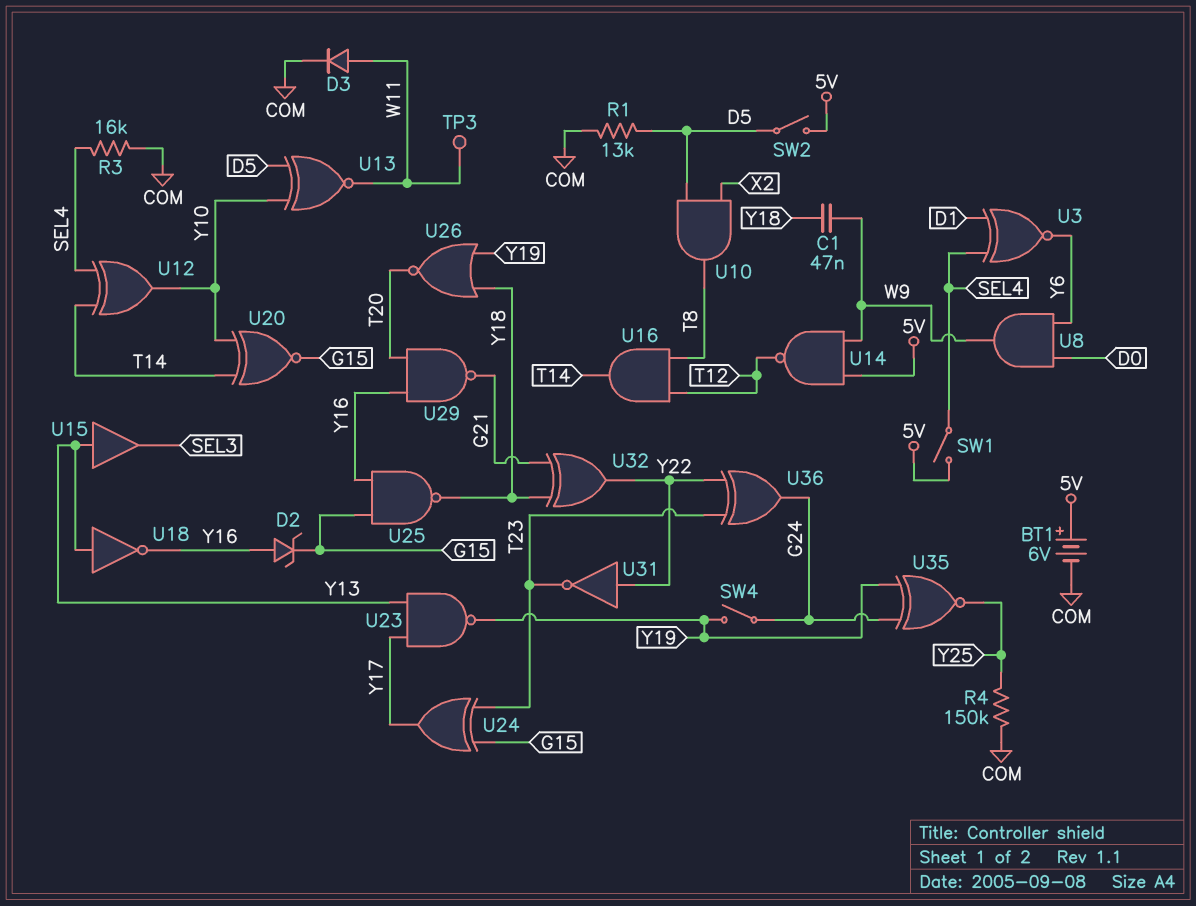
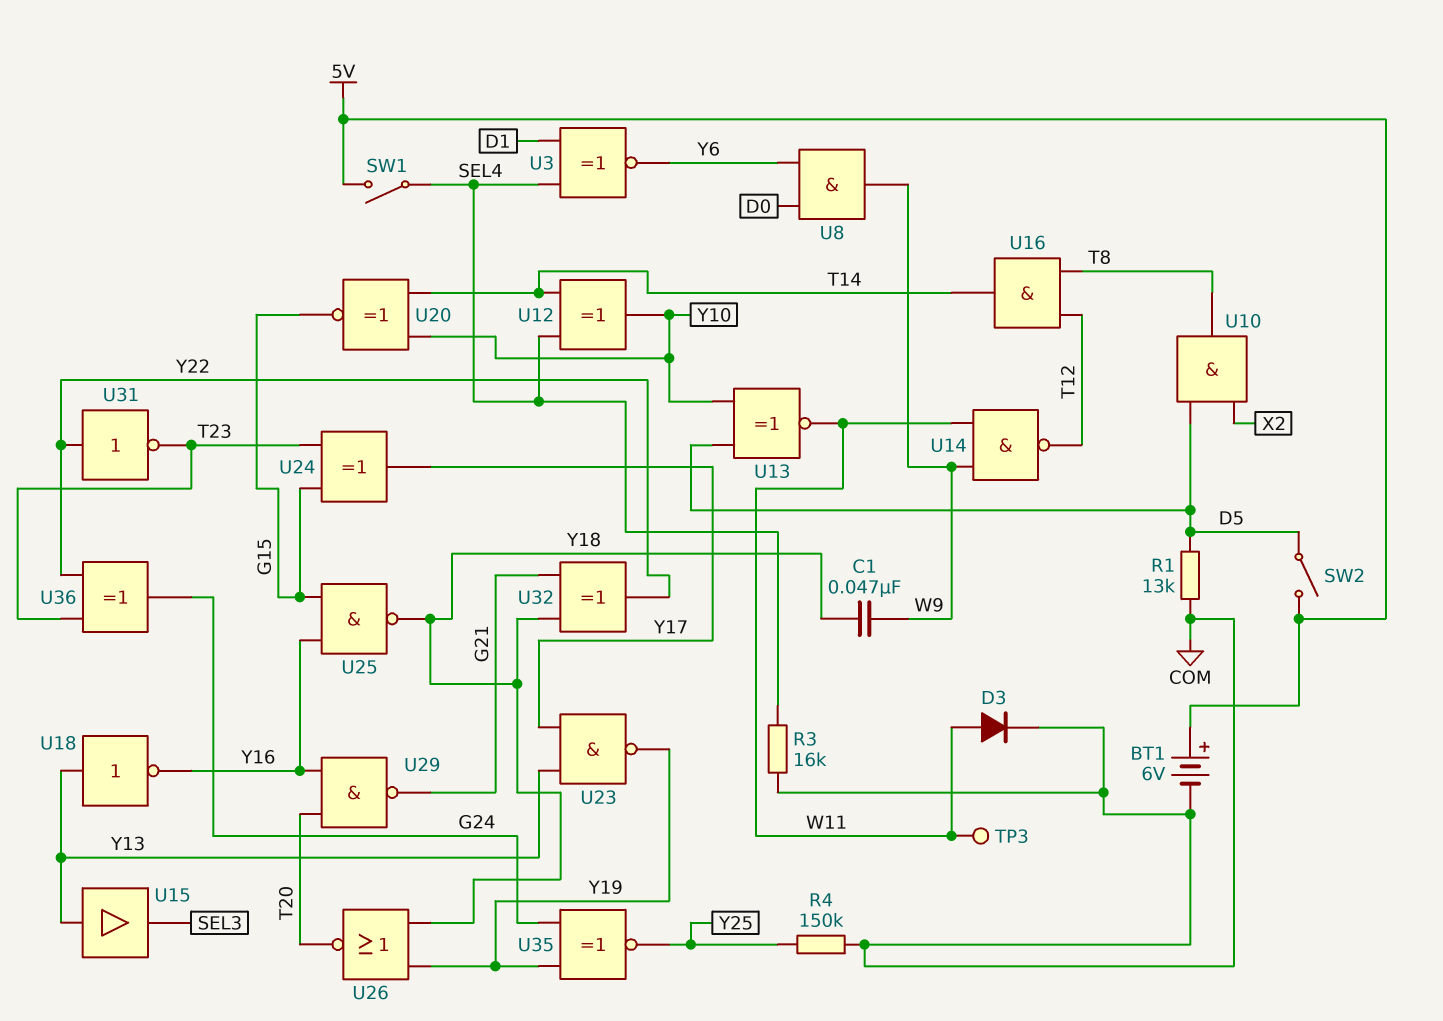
D2: zener (A Y16, K G15) -> none
SW4: switch (G24, Y19) -> none
U14: NAND (in 5V, in W9, out T12) -> NAND (in W9, in W11, out T12)

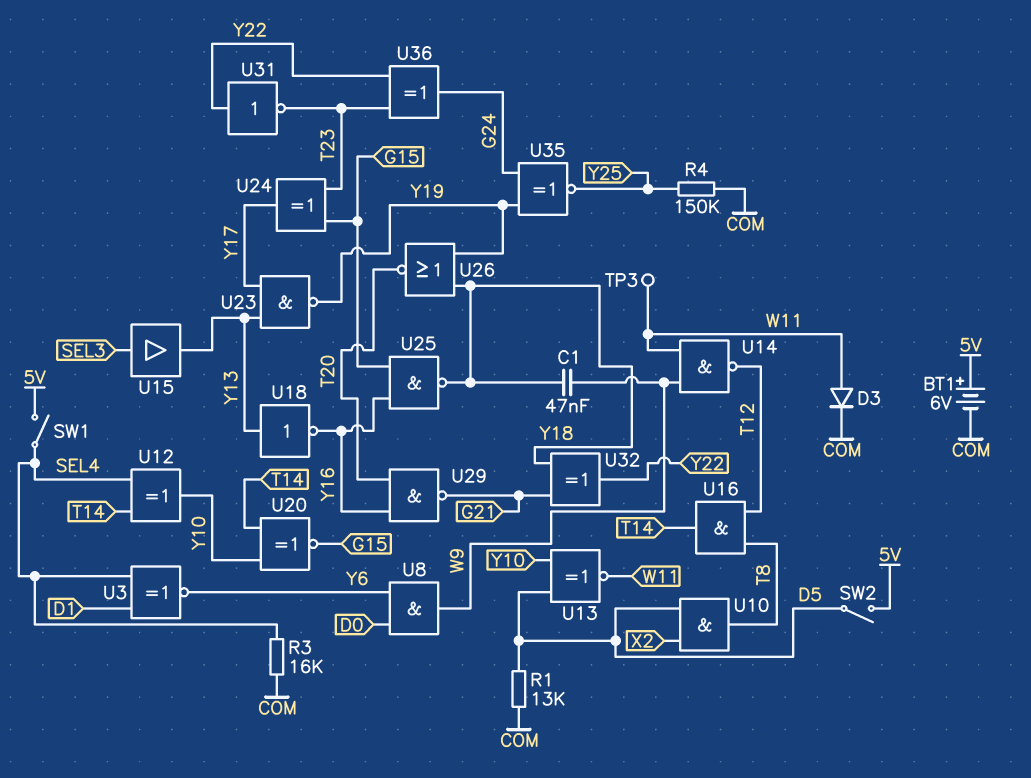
U15: buffer (in Y13, out SEL3) -> buffer (in SEL3, out Y13)

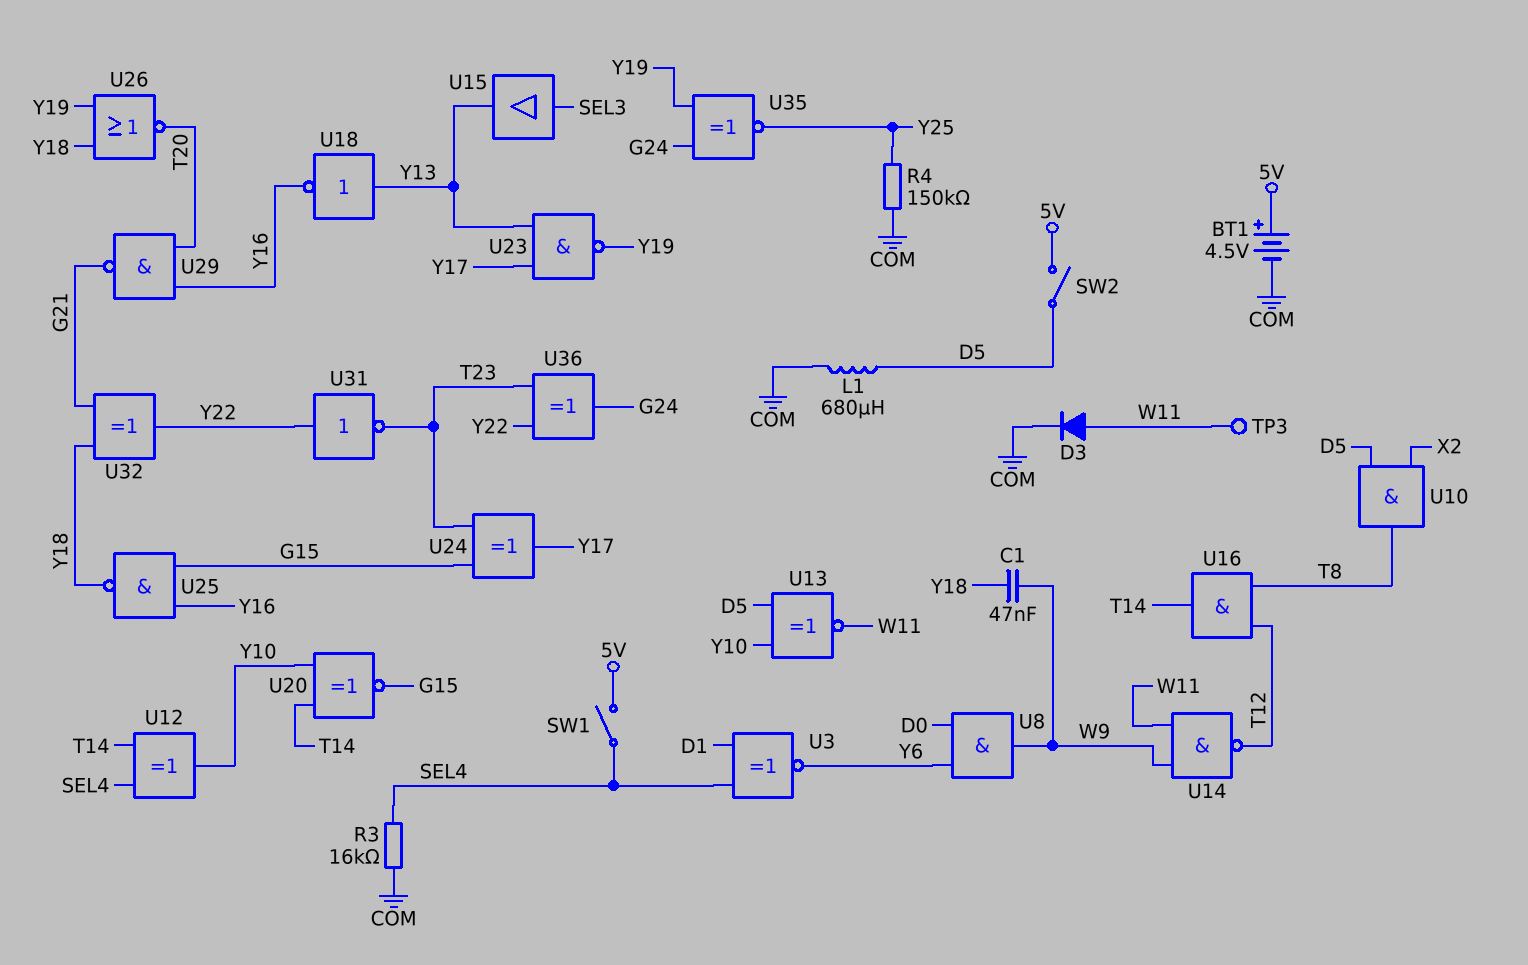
BT1: 6V (plus 5V, minus COM) -> 4.5V (plus 5V, minus COM)
L1: none -> 680uH (COM, D5)
R1: 13k (COM, D5) -> none

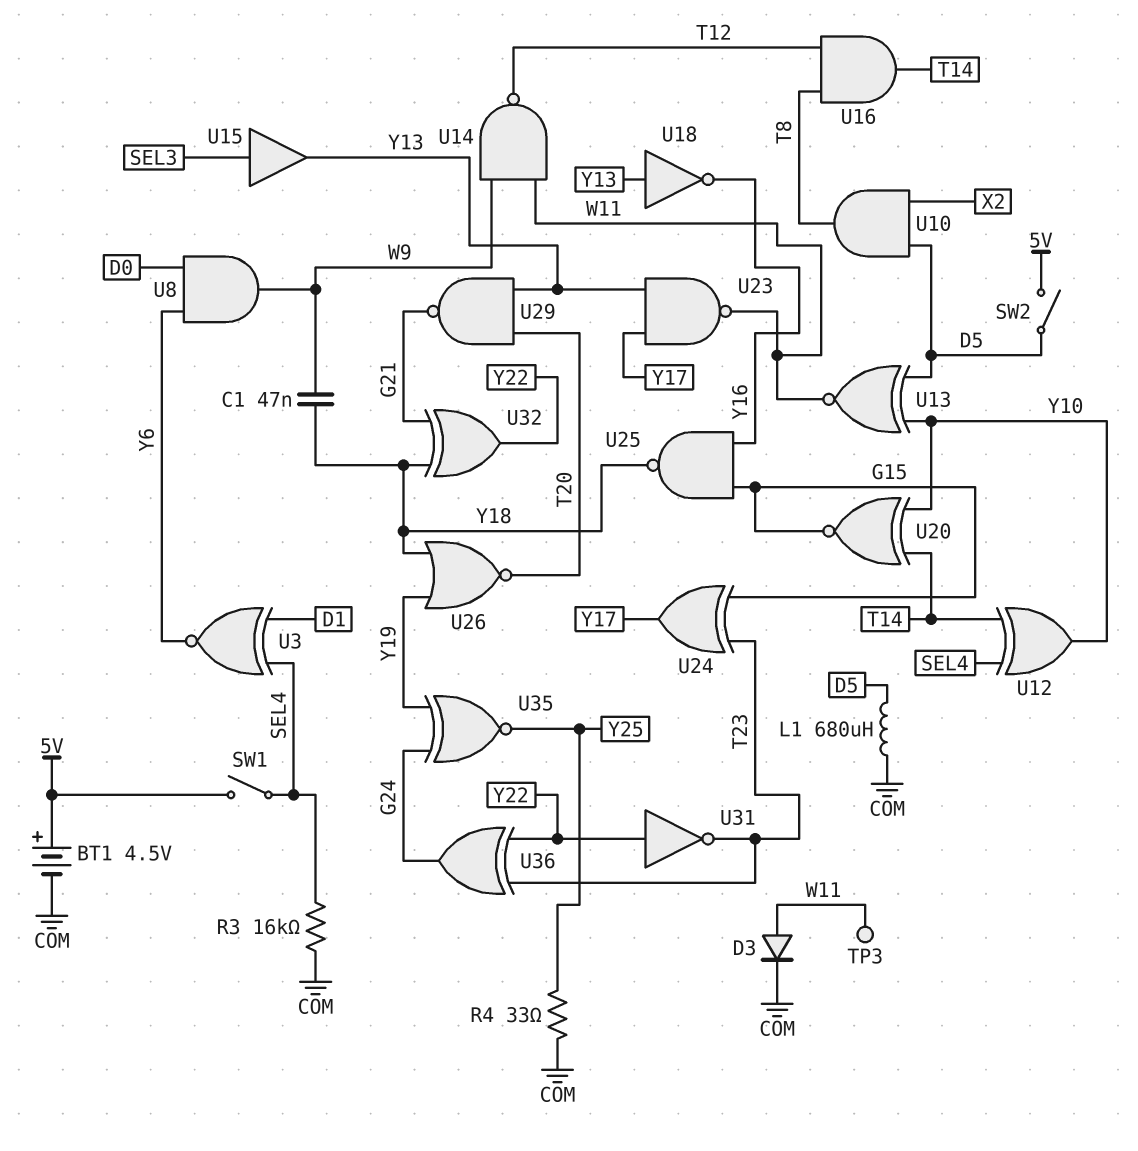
R4: 150k (COM, Y25) -> 33 (COM, Y25)
U23: NAND (in Y13, in Y17, out Y19) -> NAND (in Y13, in Y17, out W11)
U29: NAND (in T20, in Y16, out G21) -> NAND (in T20, in Y13, out G21)

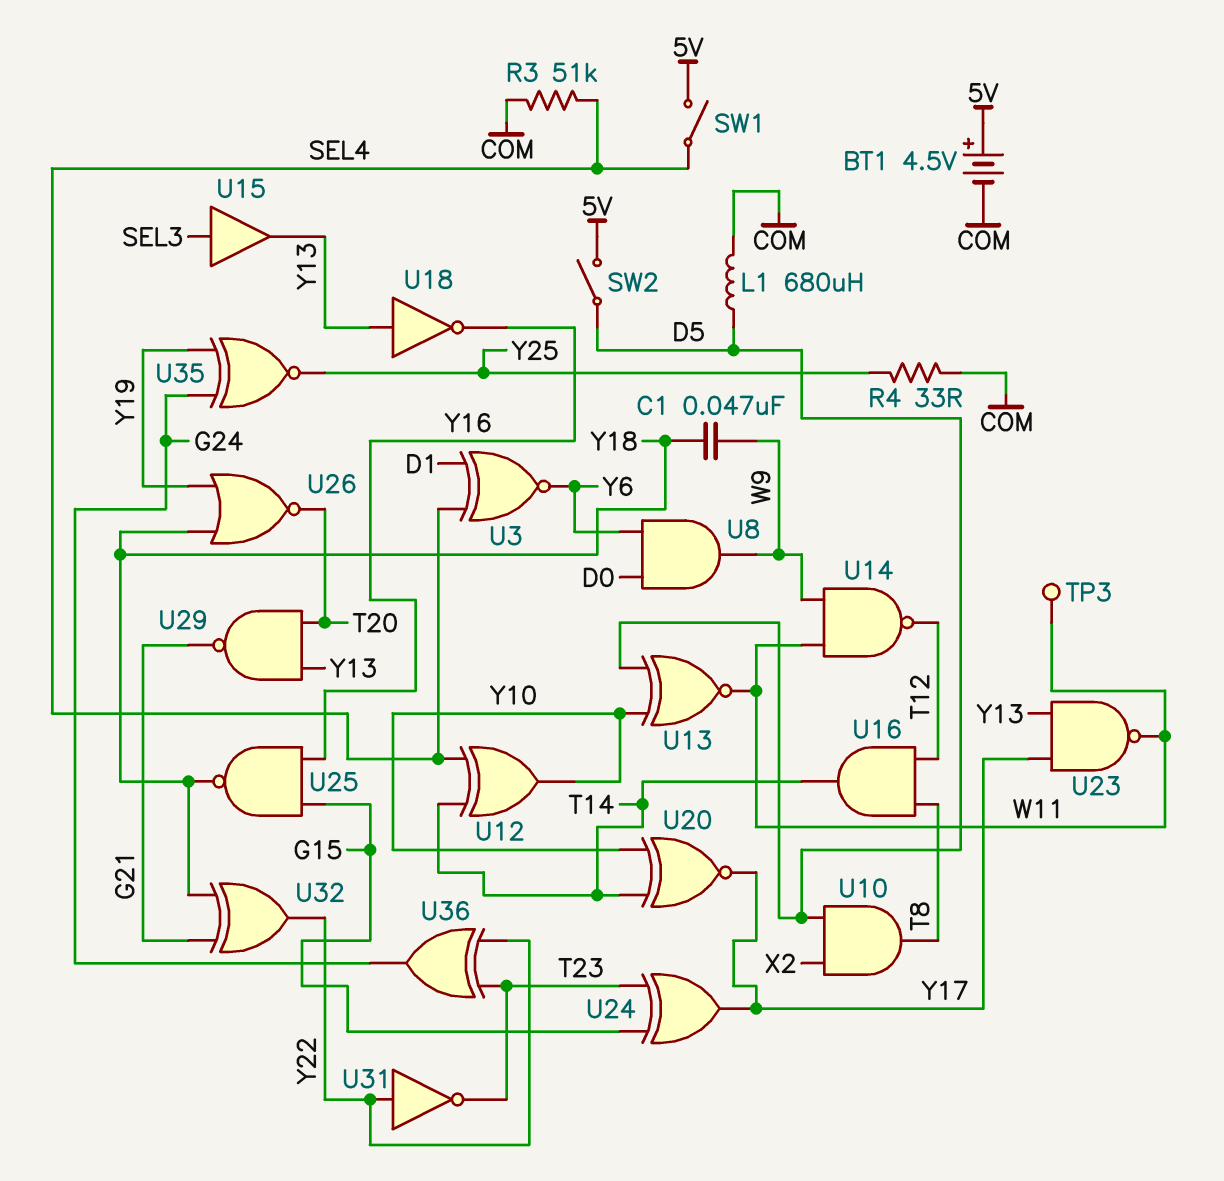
D3: diode (A W11, K COM) -> none
R3: 16k (COM, SEL4) -> 51k (COM, SEL4)
U20: XNOR (in T14, in Y10, out G15) -> XNOR (in T14, in Y10, out Y17)

